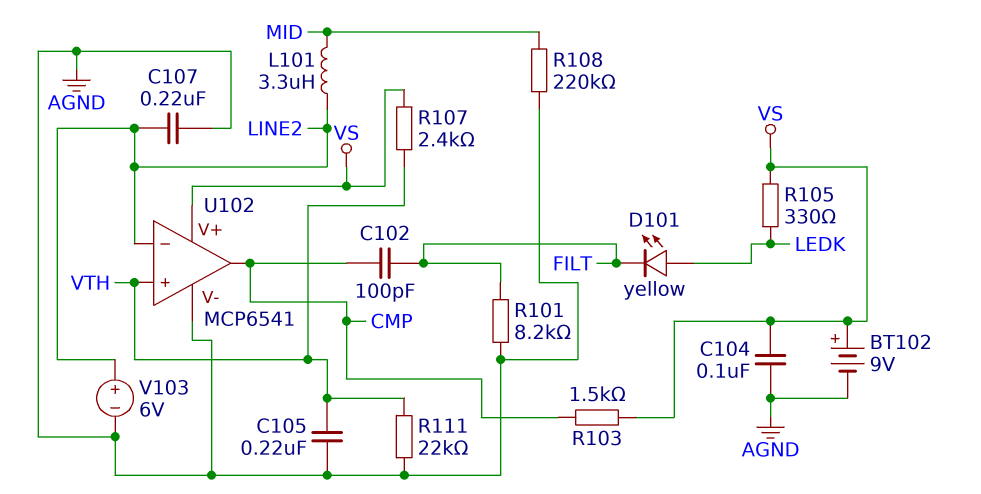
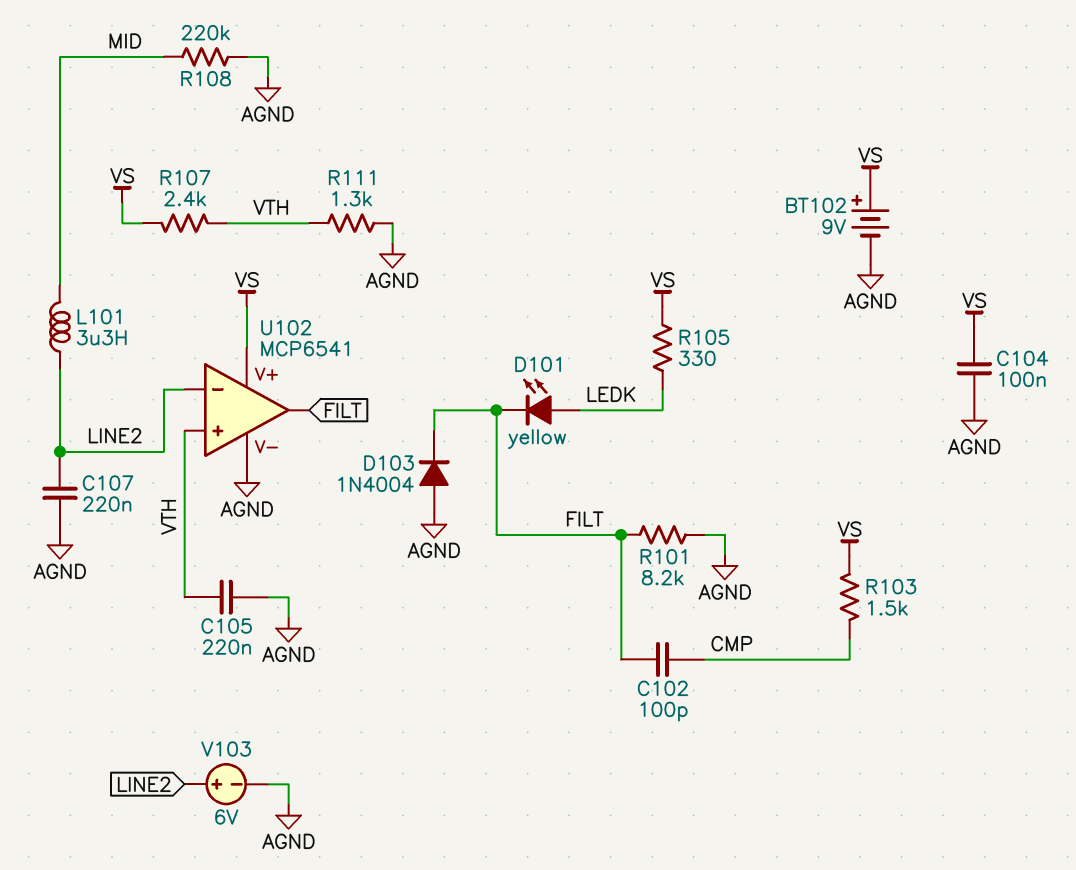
D103: none -> diode 1N4004 (A AGND, K FILT)
R111: 22k (AGND, VTH) -> 1.3k (AGND, VTH)
U102 pin out: CMP -> FILT

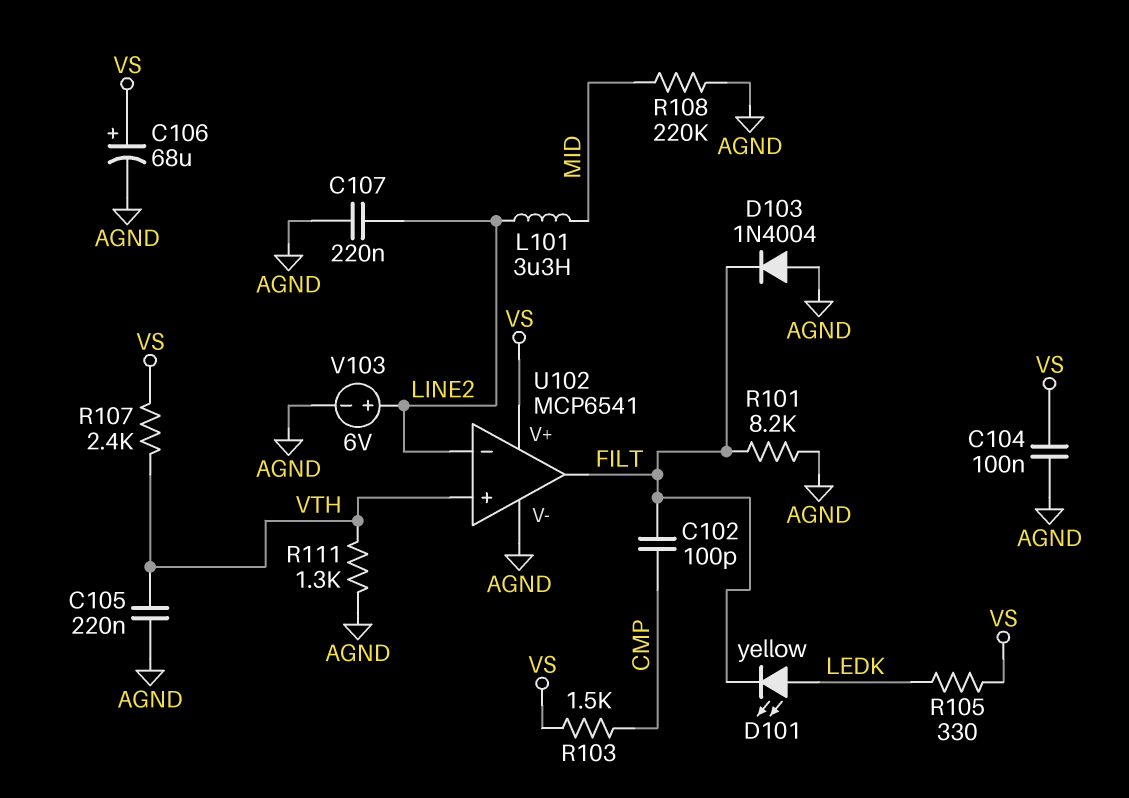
BT102: 9V (plus VS, minus AGND) -> none
C106: none -> 68uF (plus VS, minus AGND)

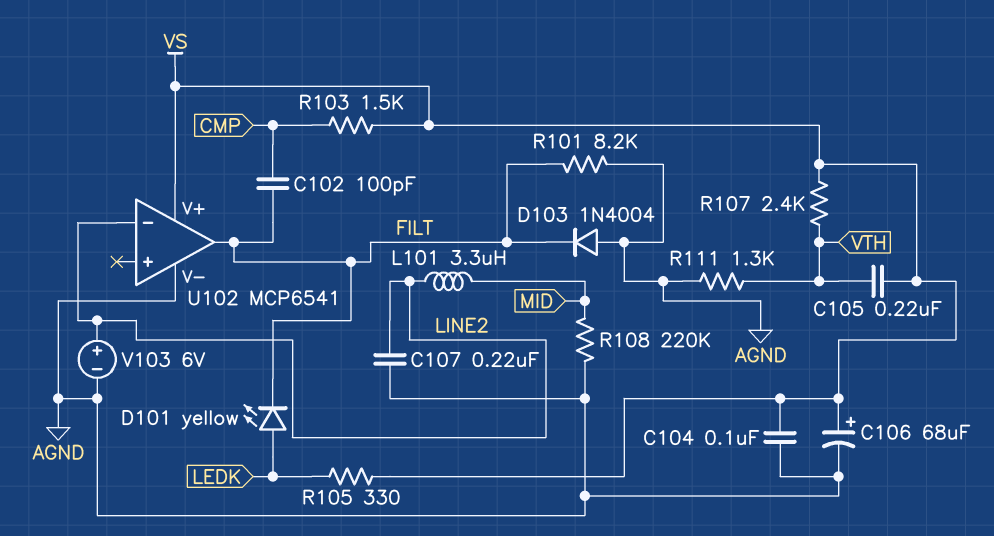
C105: 220nF (AGND, VTH) -> 220nF (VS, VTH)
U102 pin in+: VTH -> none

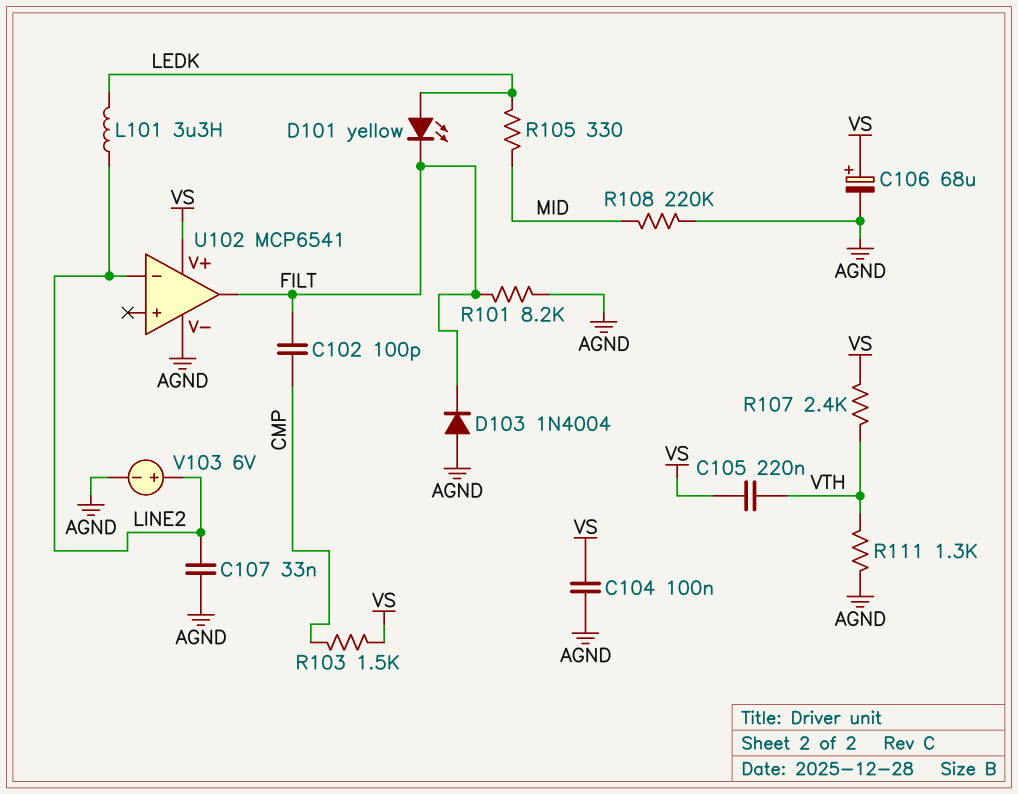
C107: 220nF (AGND, LINE2) -> 33nF (AGND, LINE2)
L101: 3.3uH (LINE2, MID) -> 3.3uH (LEDK, LINE2)
R105: 330 (LEDK, VS) -> 330 (LEDK, MID)

